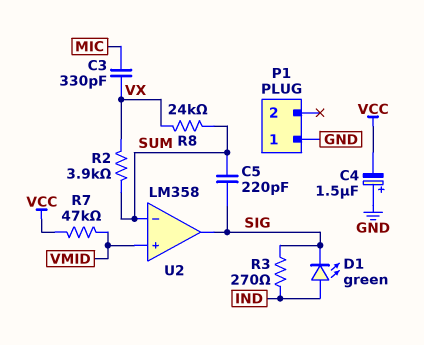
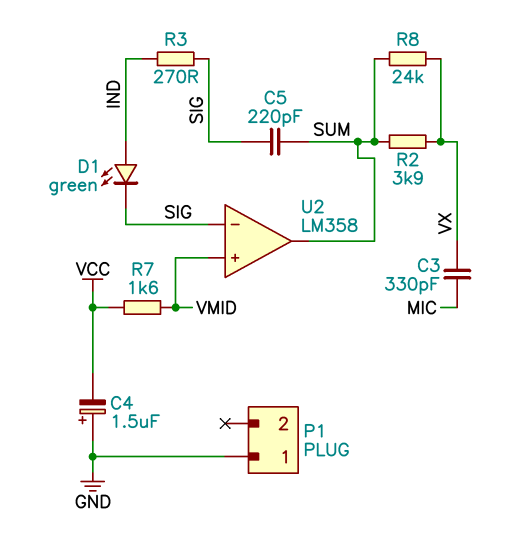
R7: 47k (VCC, VMID) -> 1.6k (VCC, VMID)
U2 pin in-: SUM -> SIG
U2 pin out: SIG -> SUM

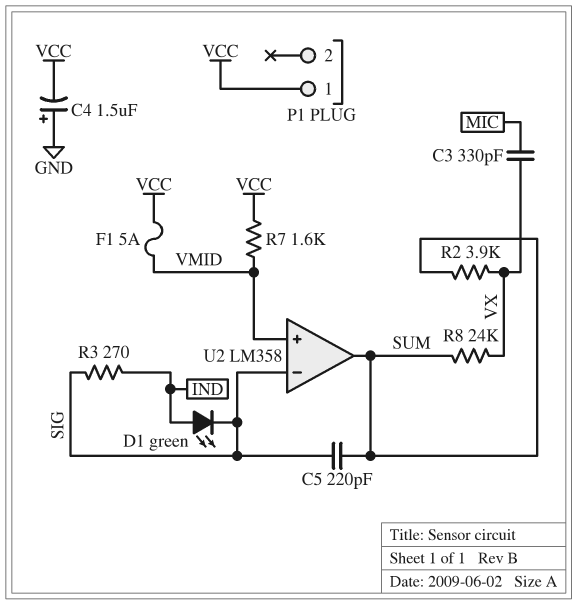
F1: none -> 5A (VCC, VMID)
P1 pin 1: GND -> VCC

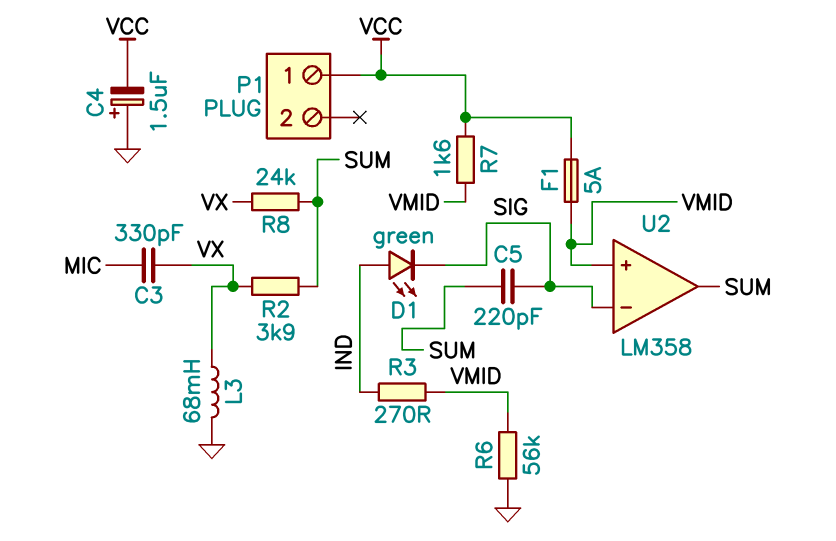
L3: none -> 68mH (GND, VX)
R3: 270 (IND, SIG) -> 270 (IND, VMID)
R6: none -> 56k (GND, VMID)

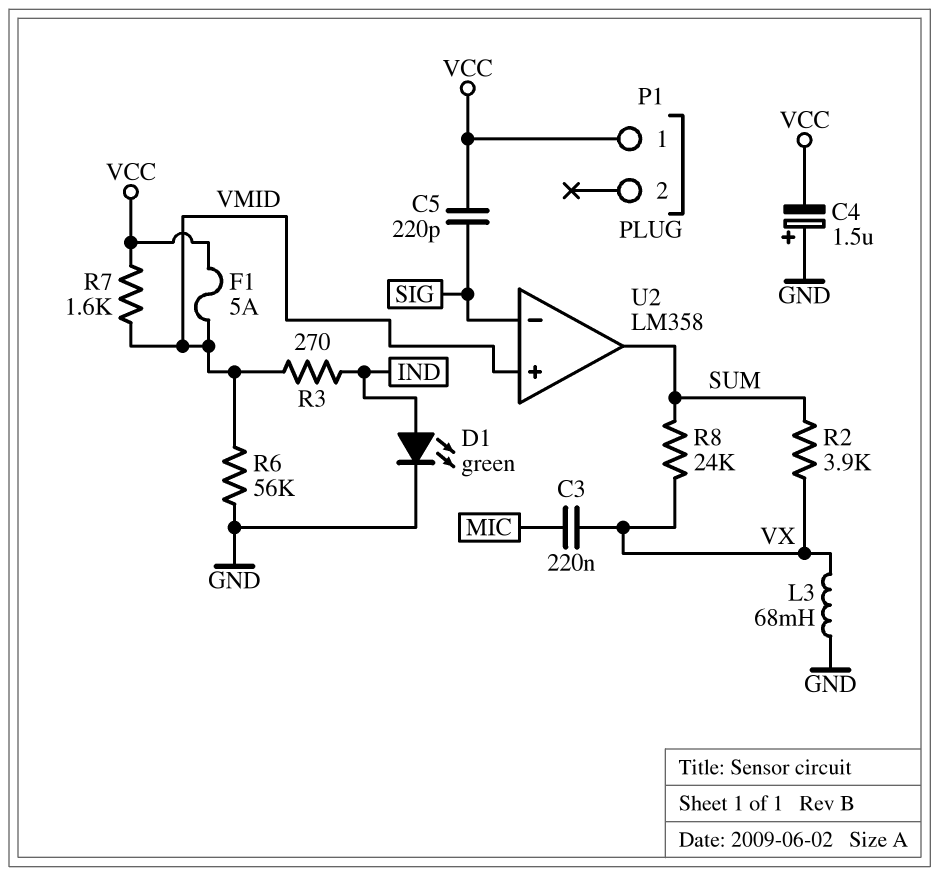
C3: 330pF (MIC, VX) -> 220nF (MIC, VX)
C5: 220pF (SIG, SUM) -> 220pF (SIG, VCC)
D1: LED green (A IND, K SIG) -> LED green (A IND, K GND)

